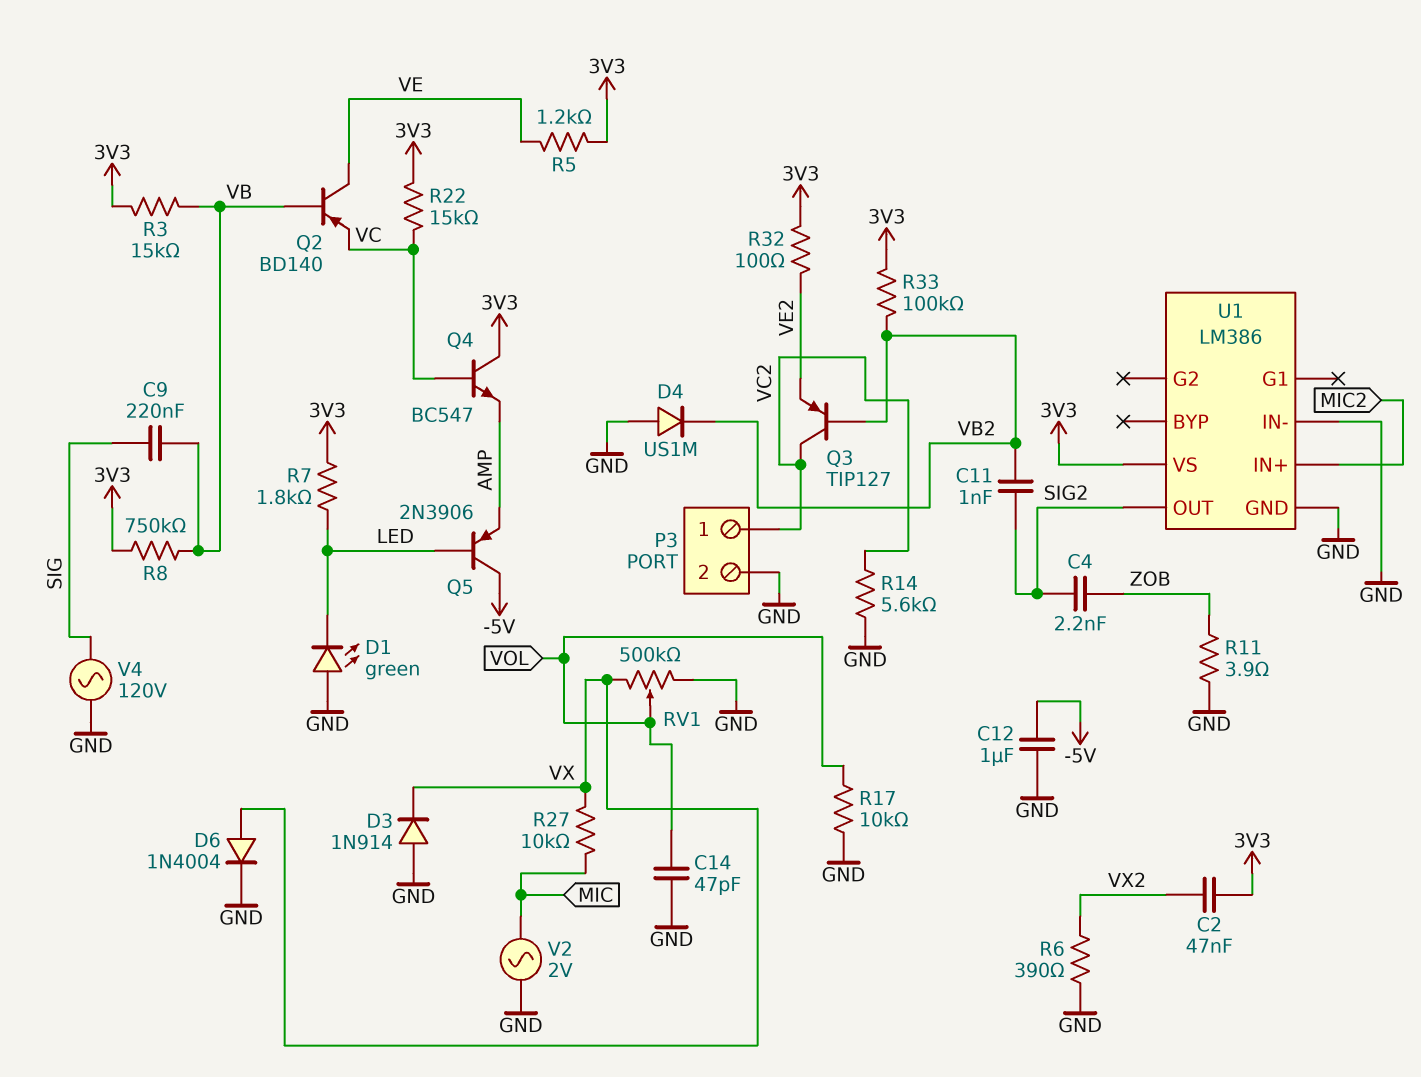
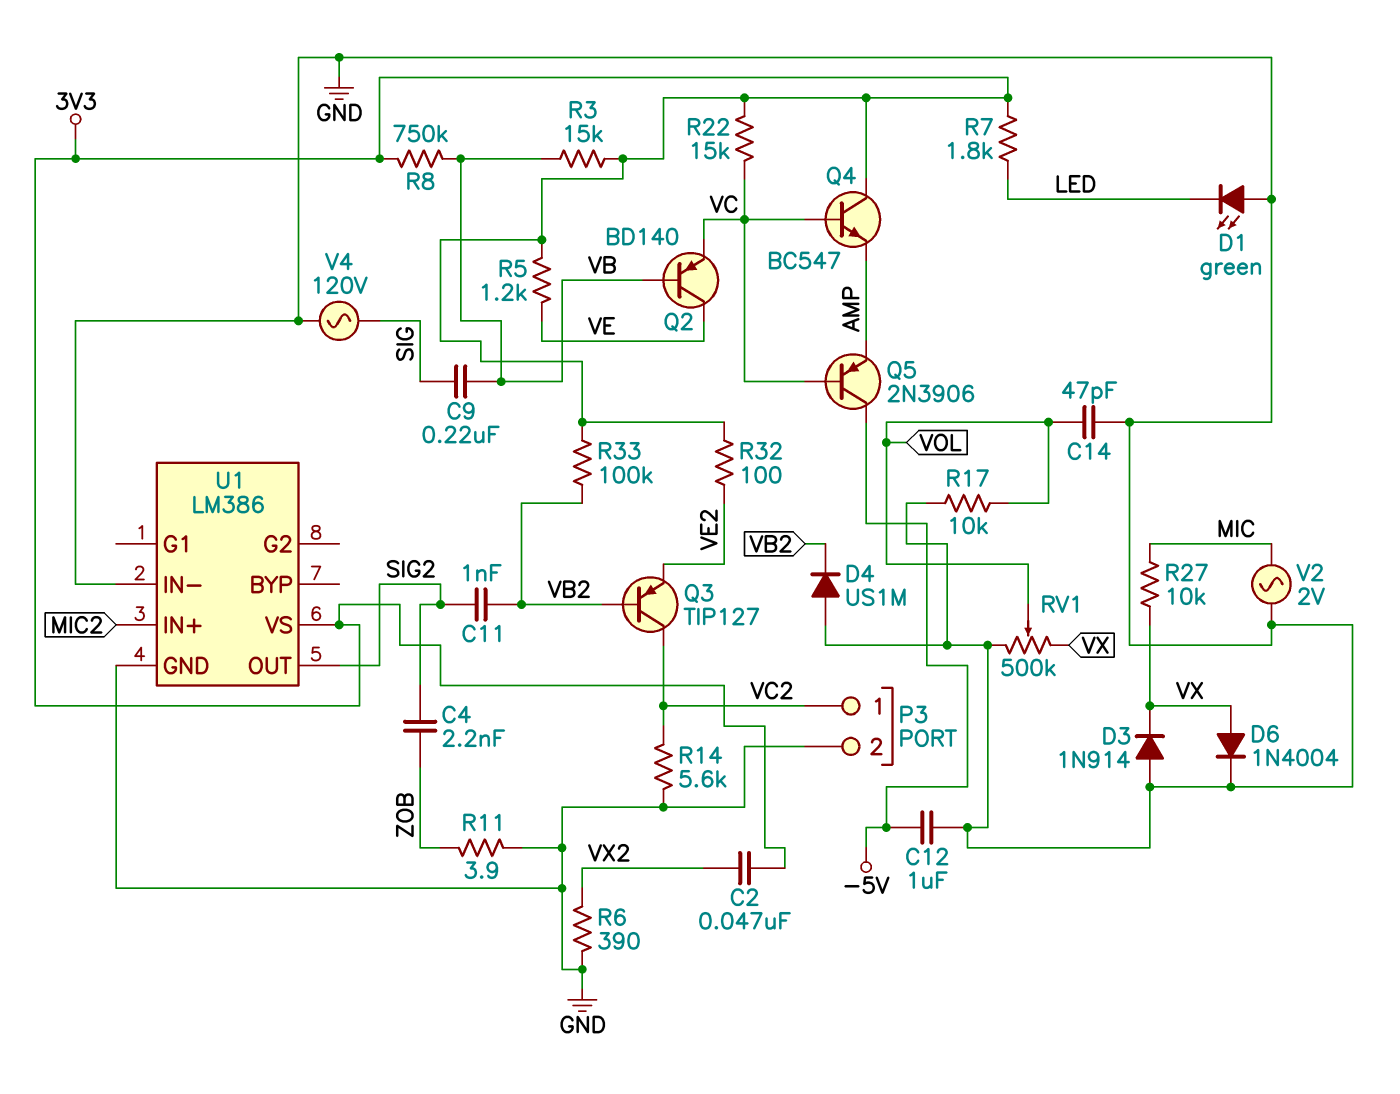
Q5: PNP 2N3906 (B LED, C -5V, E AMP) -> PNP 2N3906 (B VC, C -5V, E AMP)

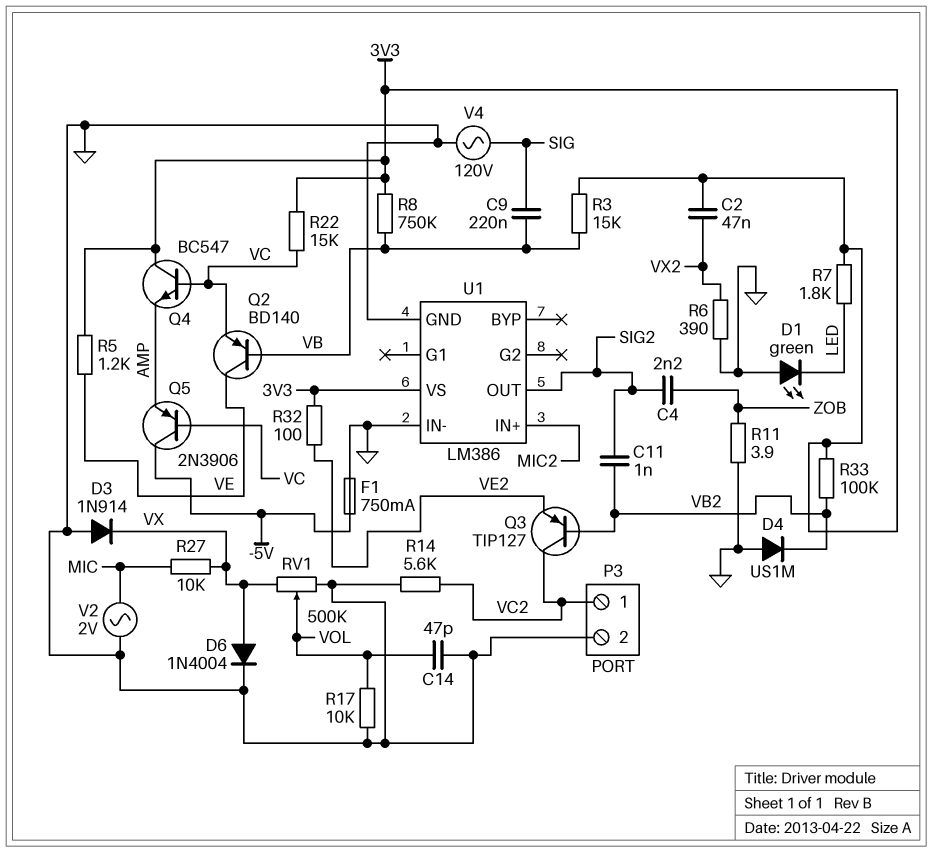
C12: 1uF (-5V, GND) -> none
F1: none -> 750mA (-5V, GND)

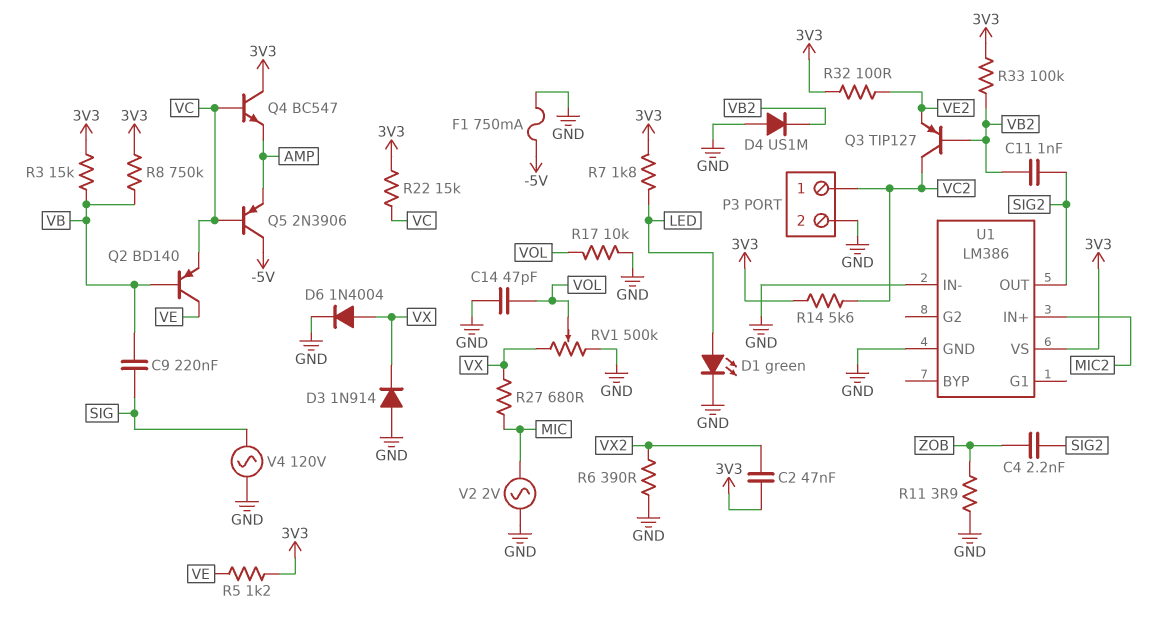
D1: LED green (A GND, K LED) -> LED green (A LED, K GND)
R14: 5.6k (GND, VC2) -> 5.6k (3V3, VC2)
R27: 10k (MIC, VX) -> 680 (MIC, VX)

